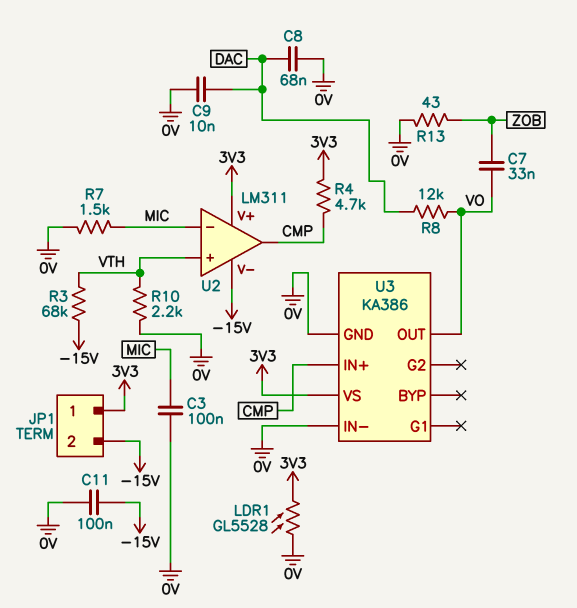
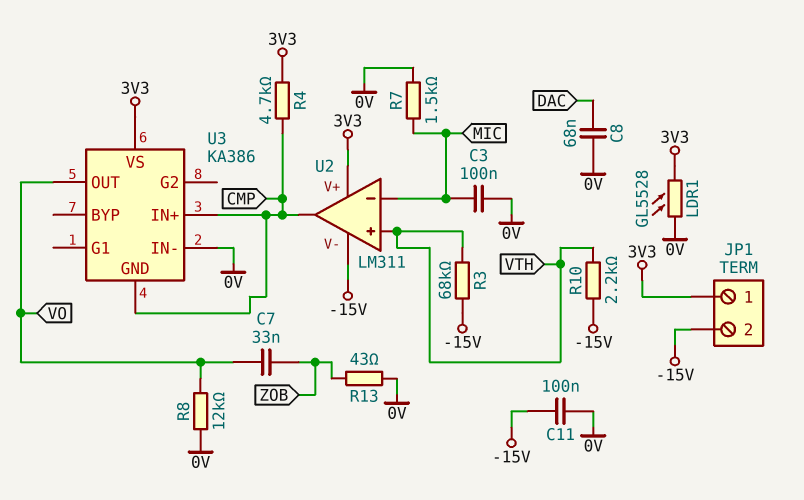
C9: 10nF (0V, DAC) -> none
R8: 12k (DAC, VO) -> 12k (0V, VO)
R10: 2.2k (0V, VTH) -> 2.2k (-15V, VTH)
U3 pin GND: 0V -> CMP

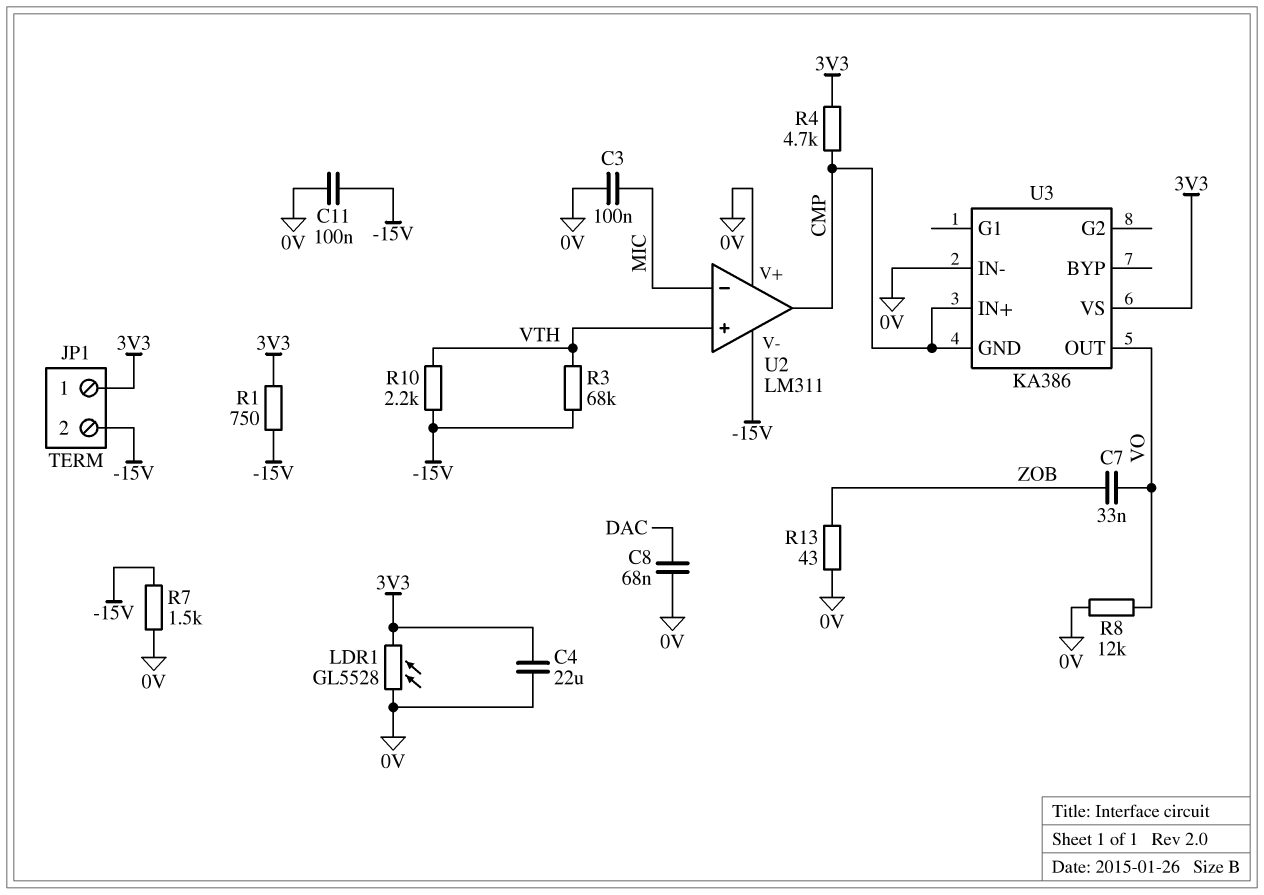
C4: none -> 22uF (0V, 3V3)
R1: none -> 750 (-15V, 3V3)
R7: 1.5k (0V, MIC) -> 1.5k (-15V, 0V)
U2 pin V+: 3V3 -> 0V

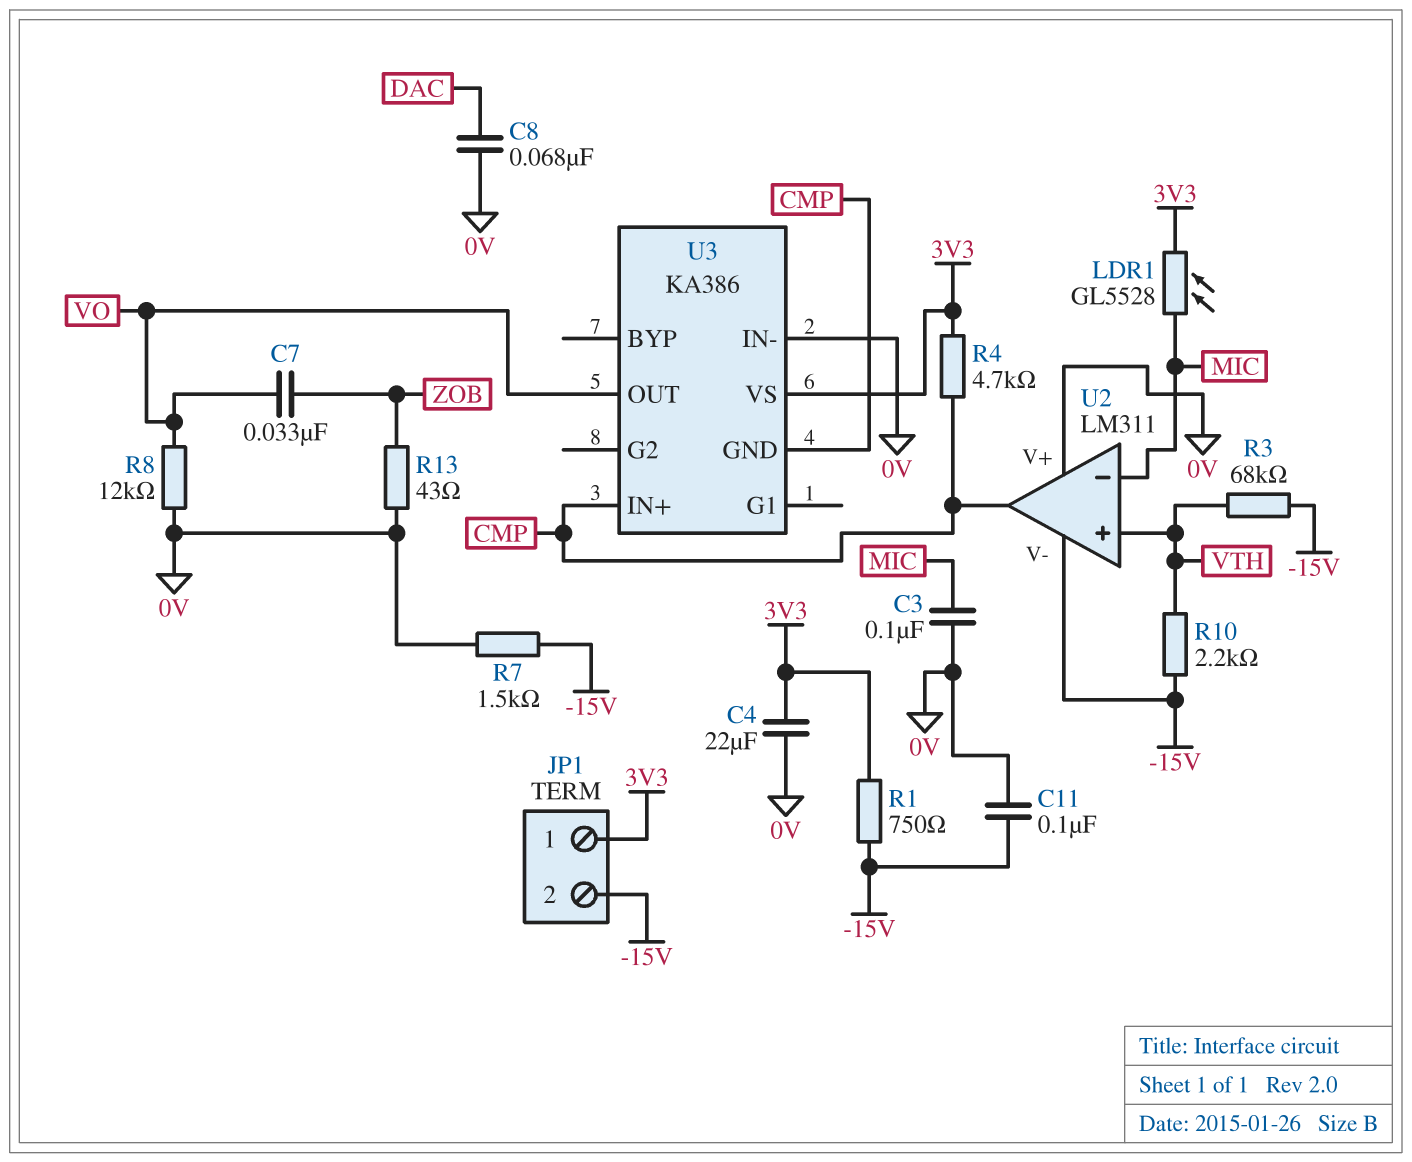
LDR1: GL5528 (0V, 3V3) -> GL5528 (3V3, MIC)

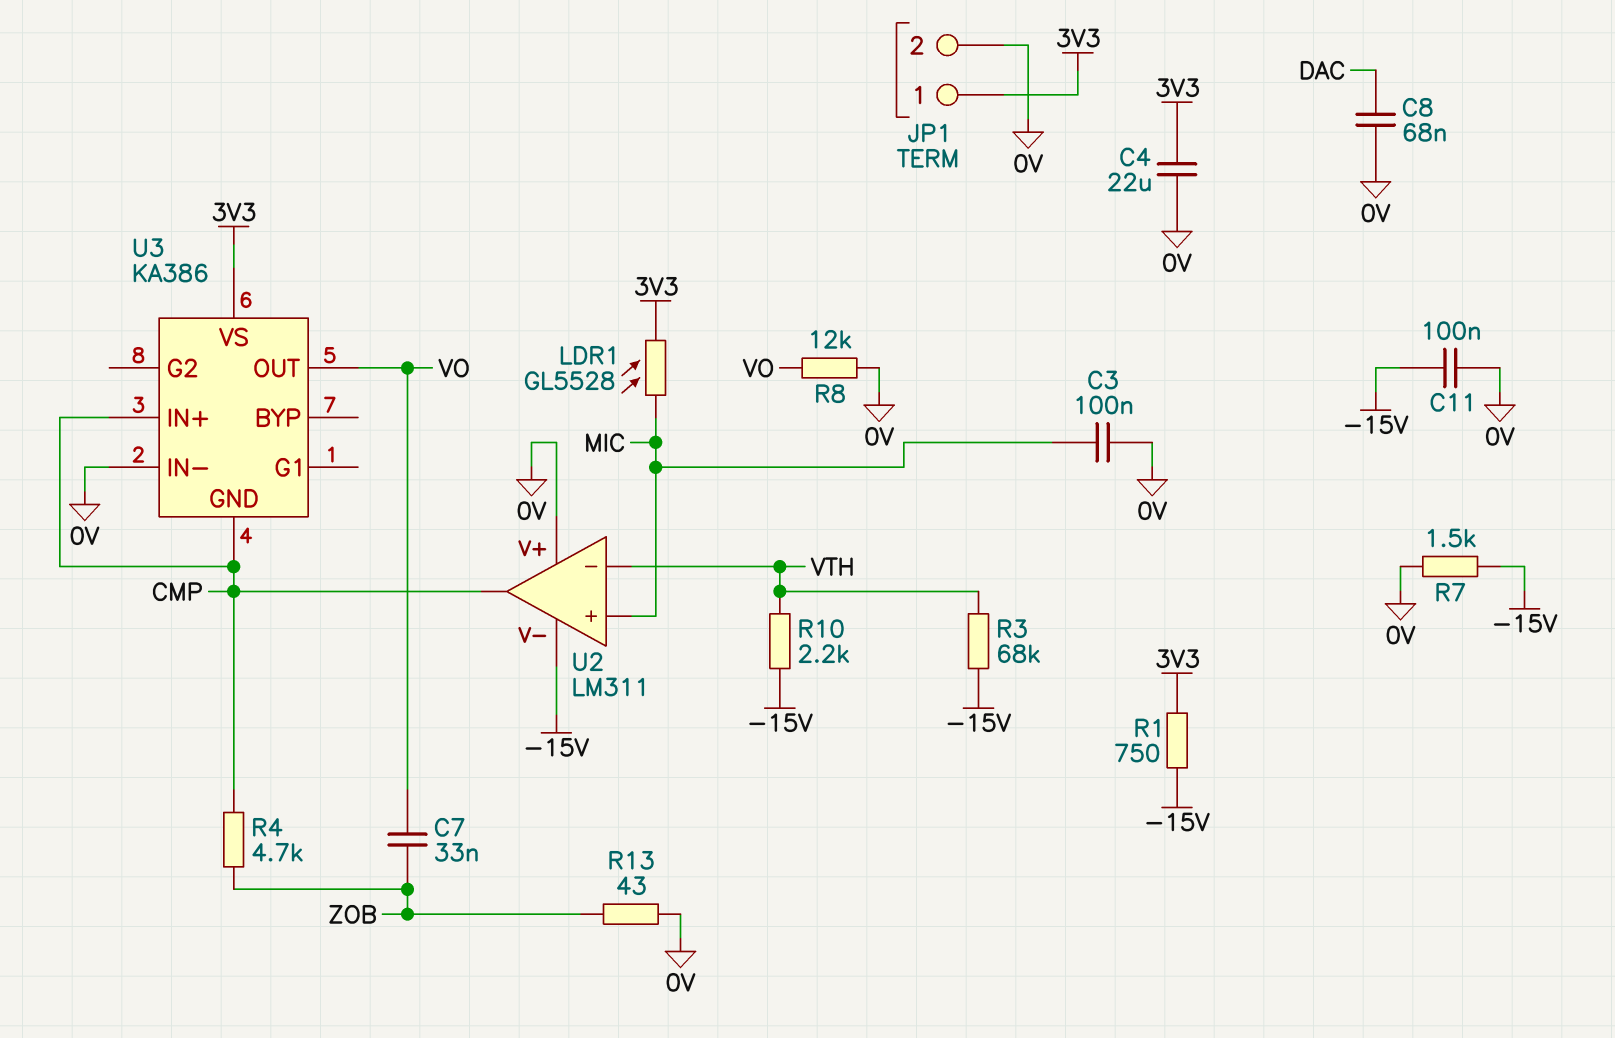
JP1 pin 2: -15V -> 0V
R4: 4.7k (3V3, CMP) -> 4.7k (CMP, ZOB)
U2 pin in+: VTH -> MIC
U2 pin in-: MIC -> VTH

